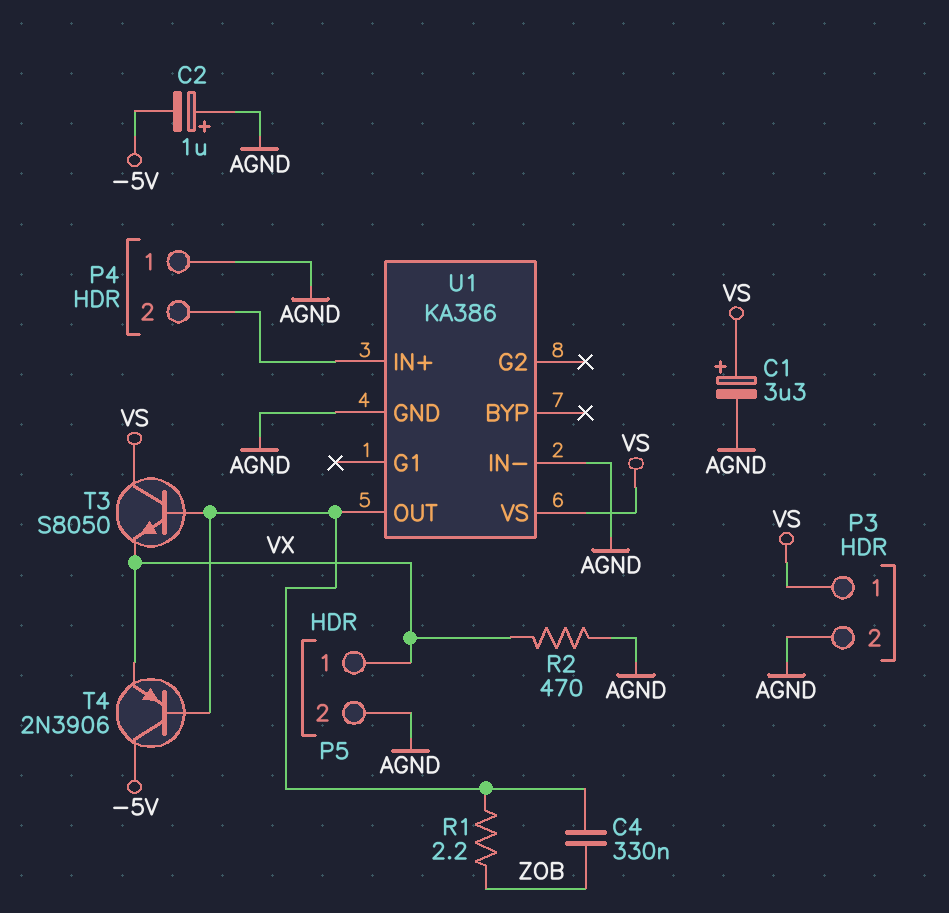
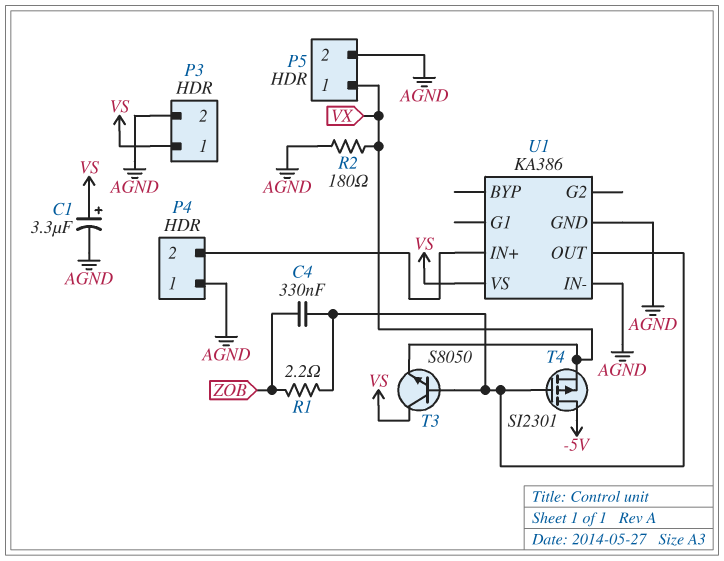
C2: 1uF (plus AGND, minus -5V) -> none
R2: 470 (AGND, VX) -> 180 (AGND, VX)
T4: PNP 2N3906 (B U1/OUT, C -5V, E VX) -> PMOS SI2301 (G U1/OUT, D -5V, S VX)

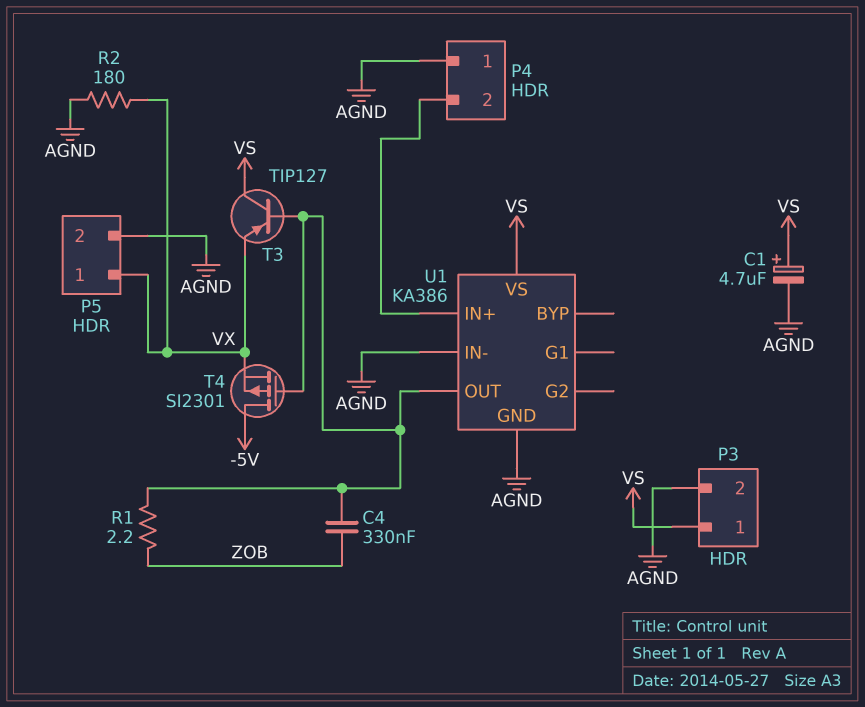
C1: 3.3uF (plus VS, minus AGND) -> 4.7uF (plus VS, minus AGND)
T3: NPN S8050 (B U1/OUT, C VS, E VX) -> PNP TIP127 (B U1/OUT, C VS, E VX)

